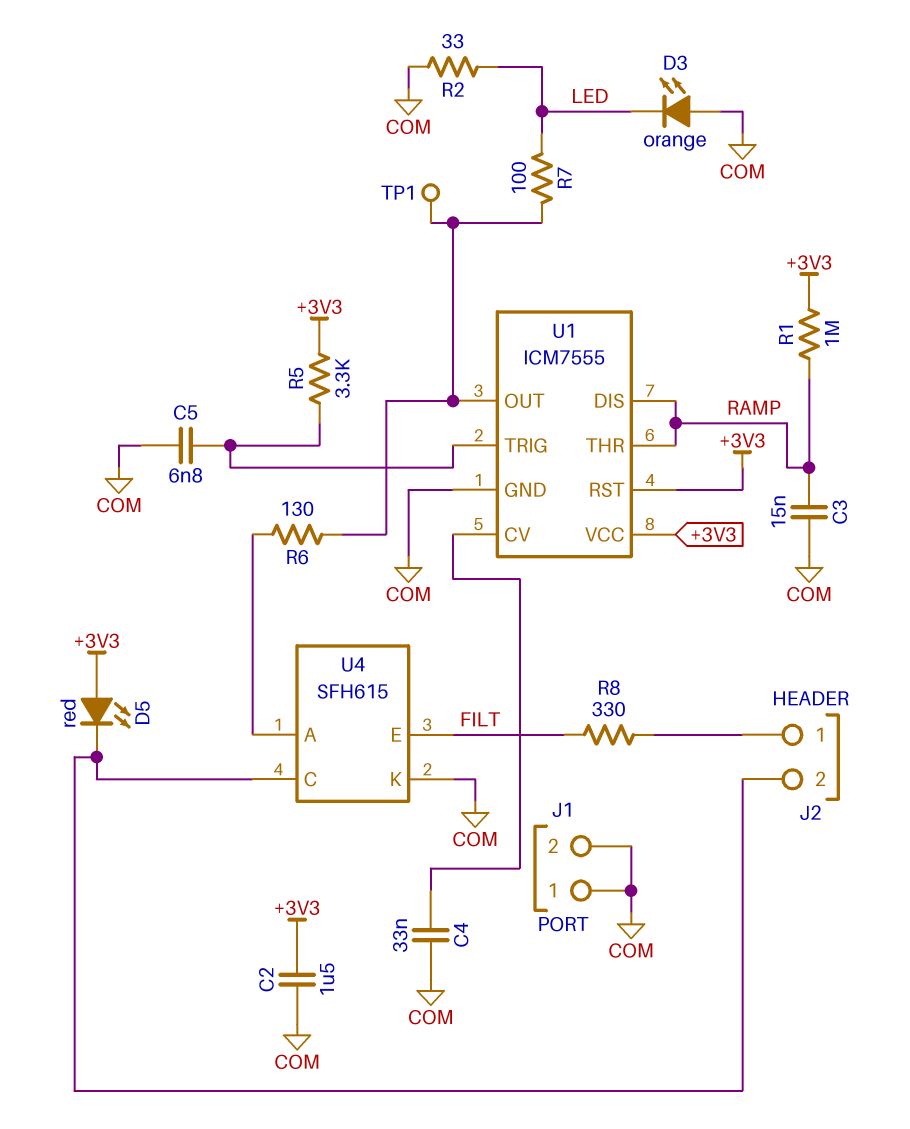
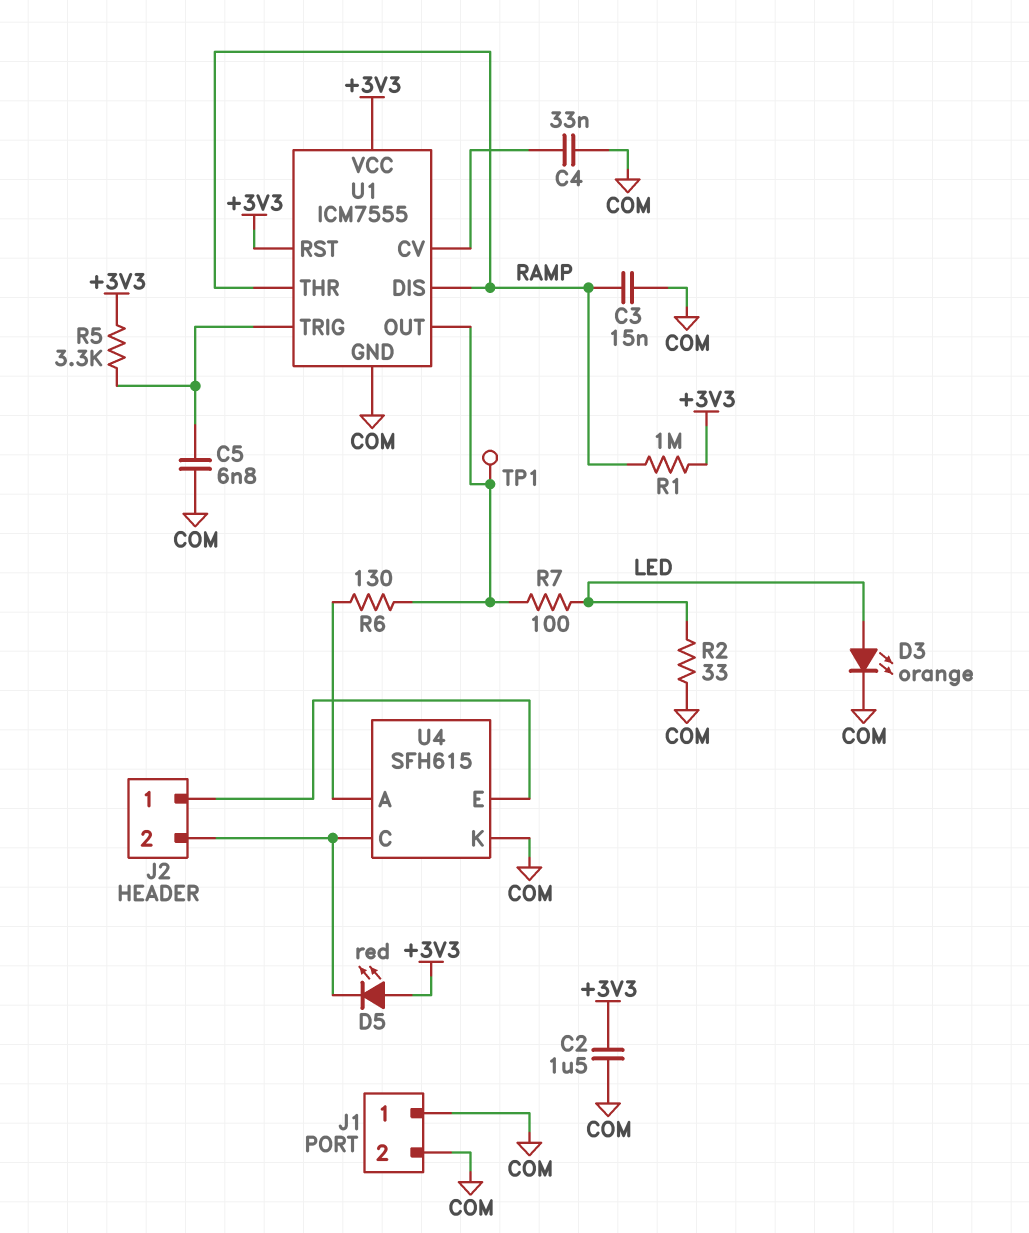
D3: LED orange (A COM, K LED) -> LED orange (A LED, K COM)
R8: 330 (FILT, J2/1) -> none
U4 pin E: FILT -> J2/1

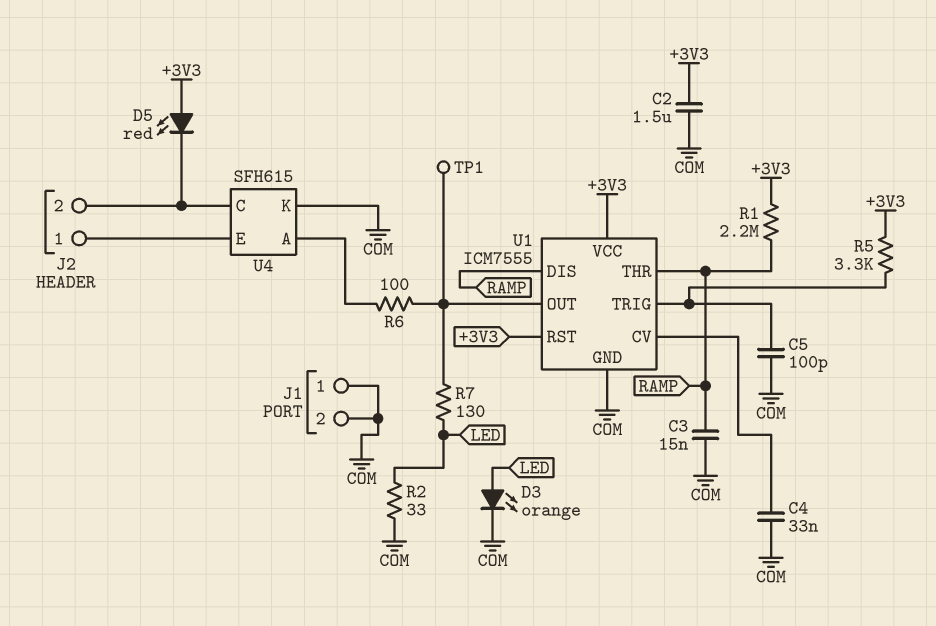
C5: 6.8nF (COM, U1/TRIG) -> 100pF (COM, U1/TRIG)
R1: 1M (+3V3, RAMP) -> 2.2M (+3V3, RAMP)
R6: 130 (U1/OUT, U4/A) -> 100 (U1/OUT, U4/A)
R7: 100 (LED, U1/OUT) -> 130 (LED, U1/OUT)

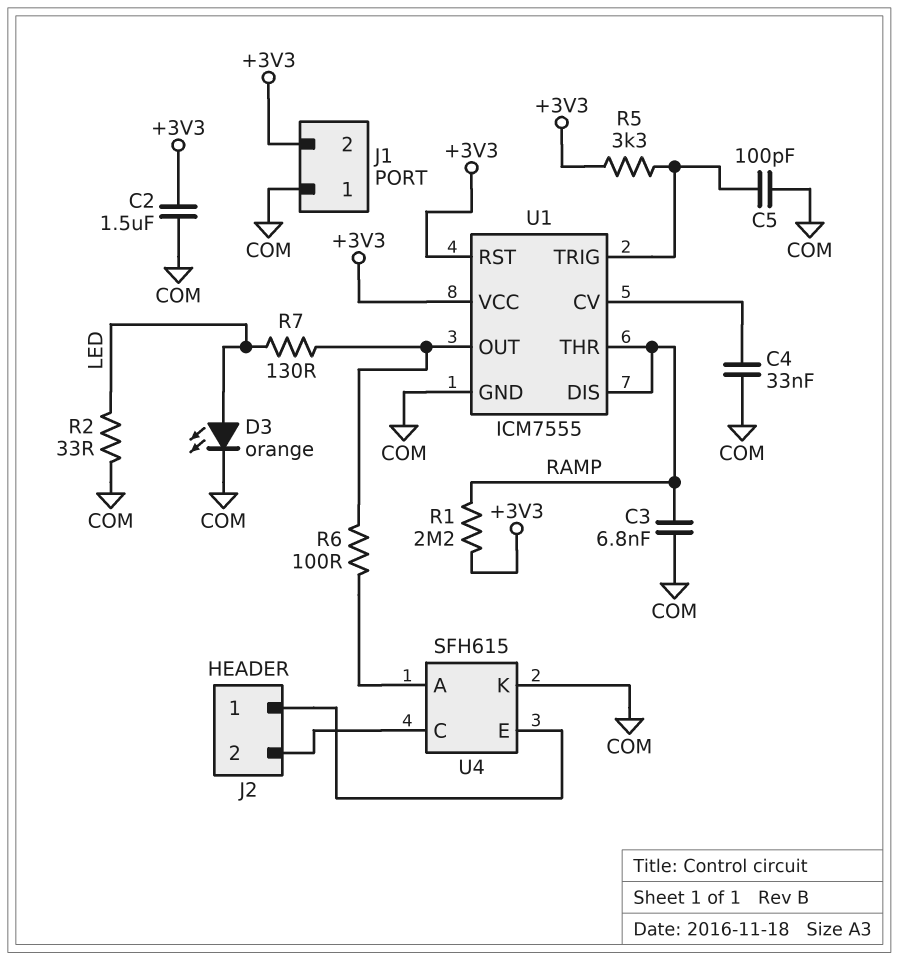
C3: 15nF (COM, RAMP) -> 6.8nF (COM, RAMP)
D5: LED red (A +3V3, K J2/2) -> none
J1 pin 2: COM -> +3V3
TP1: test point (U1/OUT) -> none

